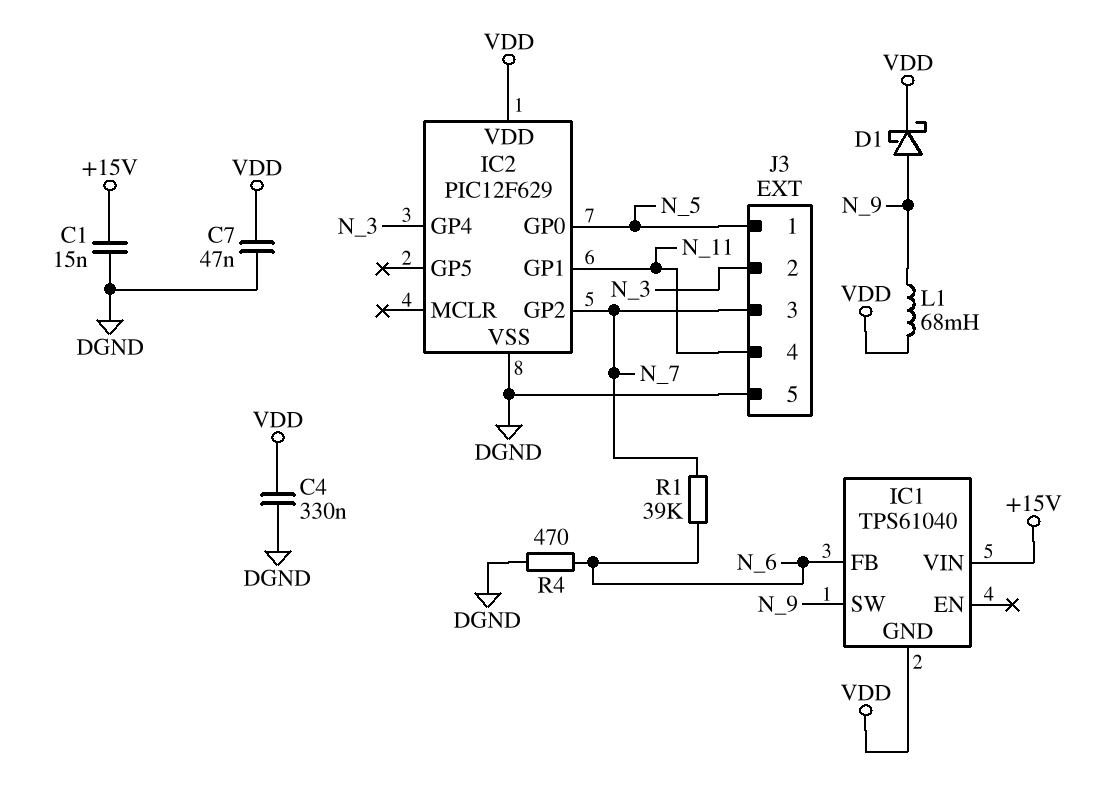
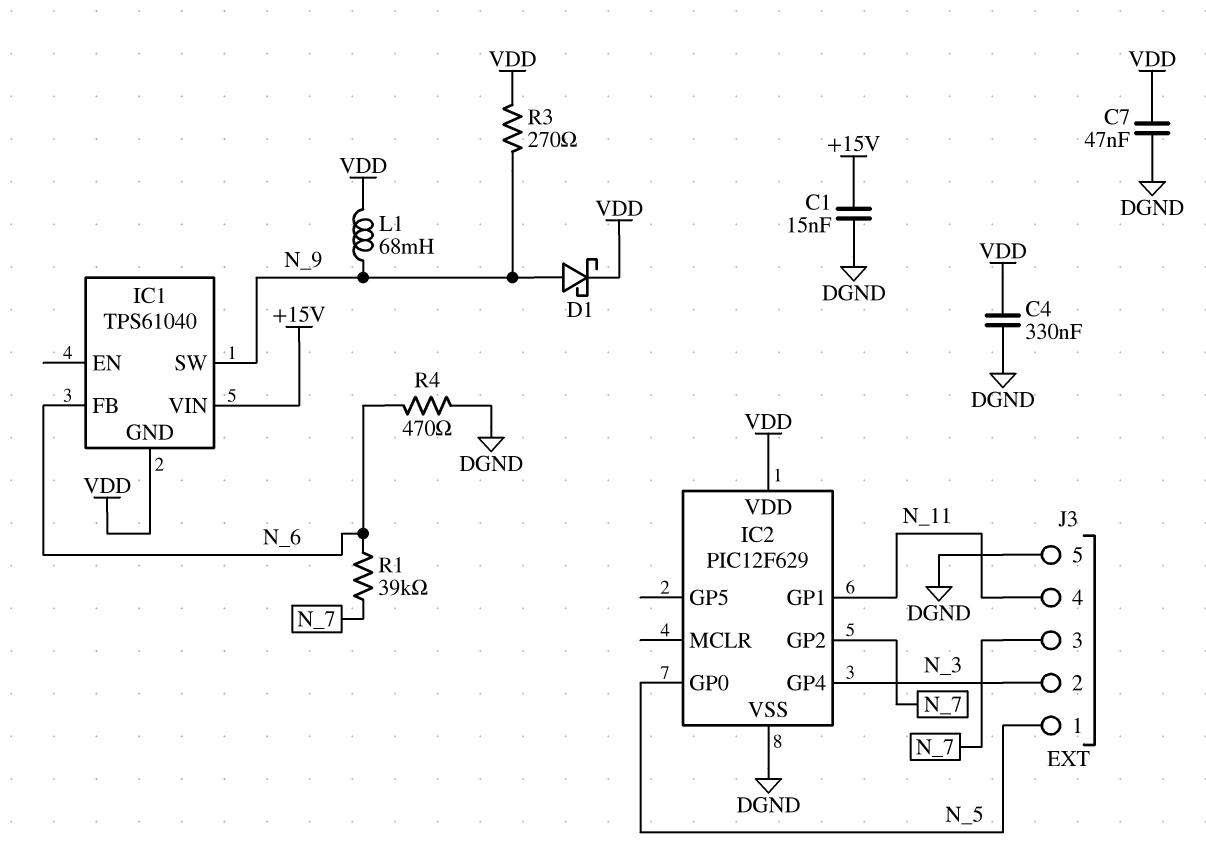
R3: none -> 270 (N_9, VDD)

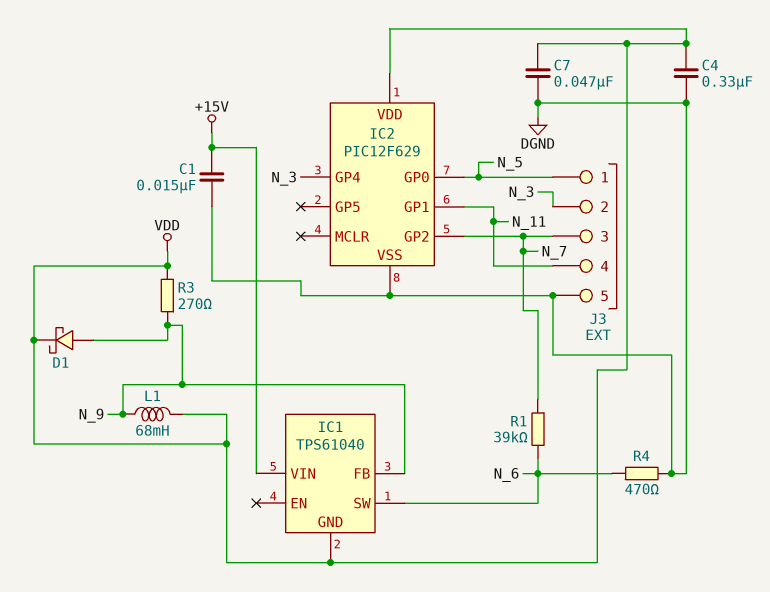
IC1 pin FB: N_6 -> N_9
IC1 pin SW: N_9 -> N_6

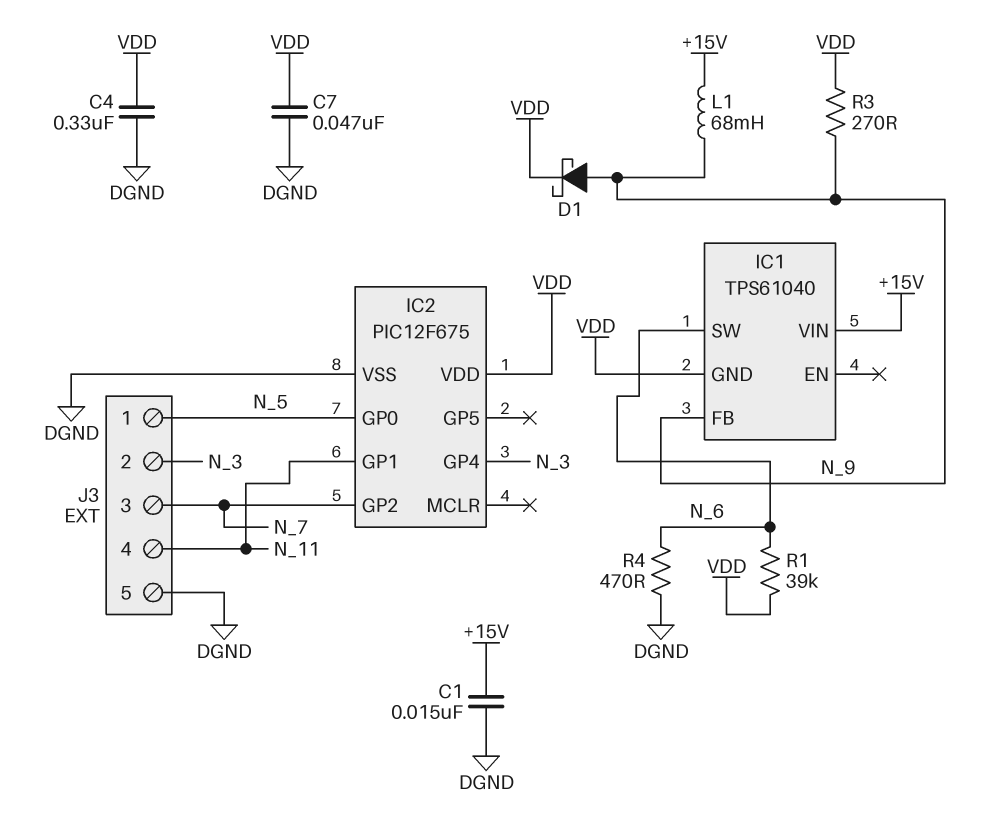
IC2: PIC12F629 -> PIC12F675
L1: 68mH (N_9, VDD) -> 68mH (+15V, N_9)
R1: 39k (N_6, N_7) -> 39k (N_6, VDD)

